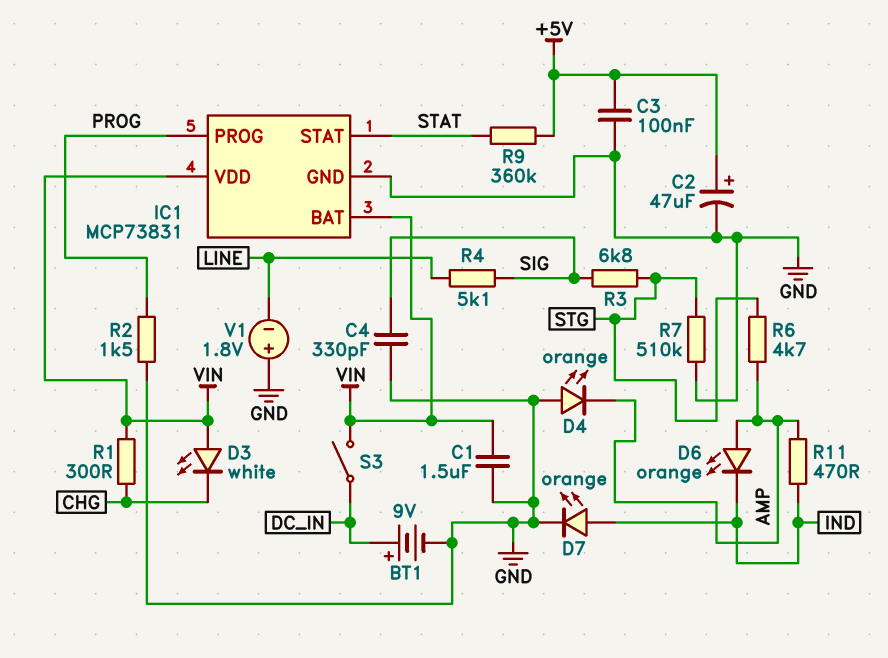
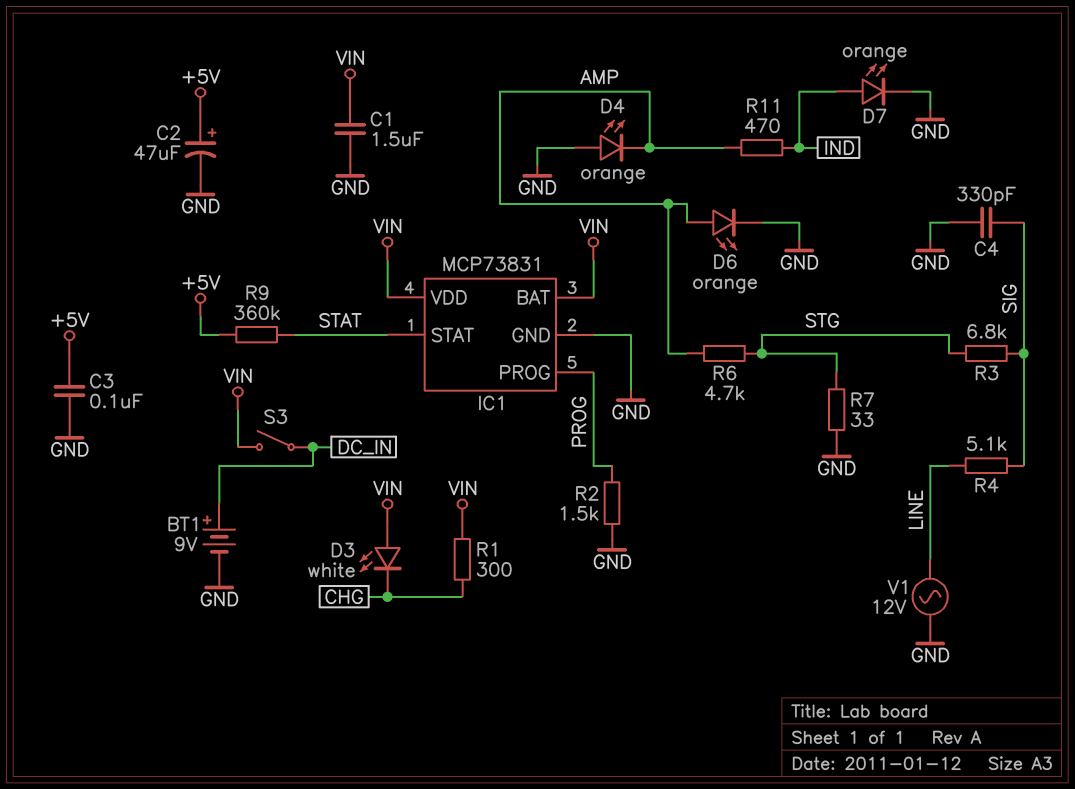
D6: LED orange (A AMP, K IND) -> LED orange (A AMP, K GND)
R7: 510k (GND, STG) -> 33 (GND, STG)
V1: 1.8V (plus GND, minus LINE) -> AC 12V (GND, LINE)

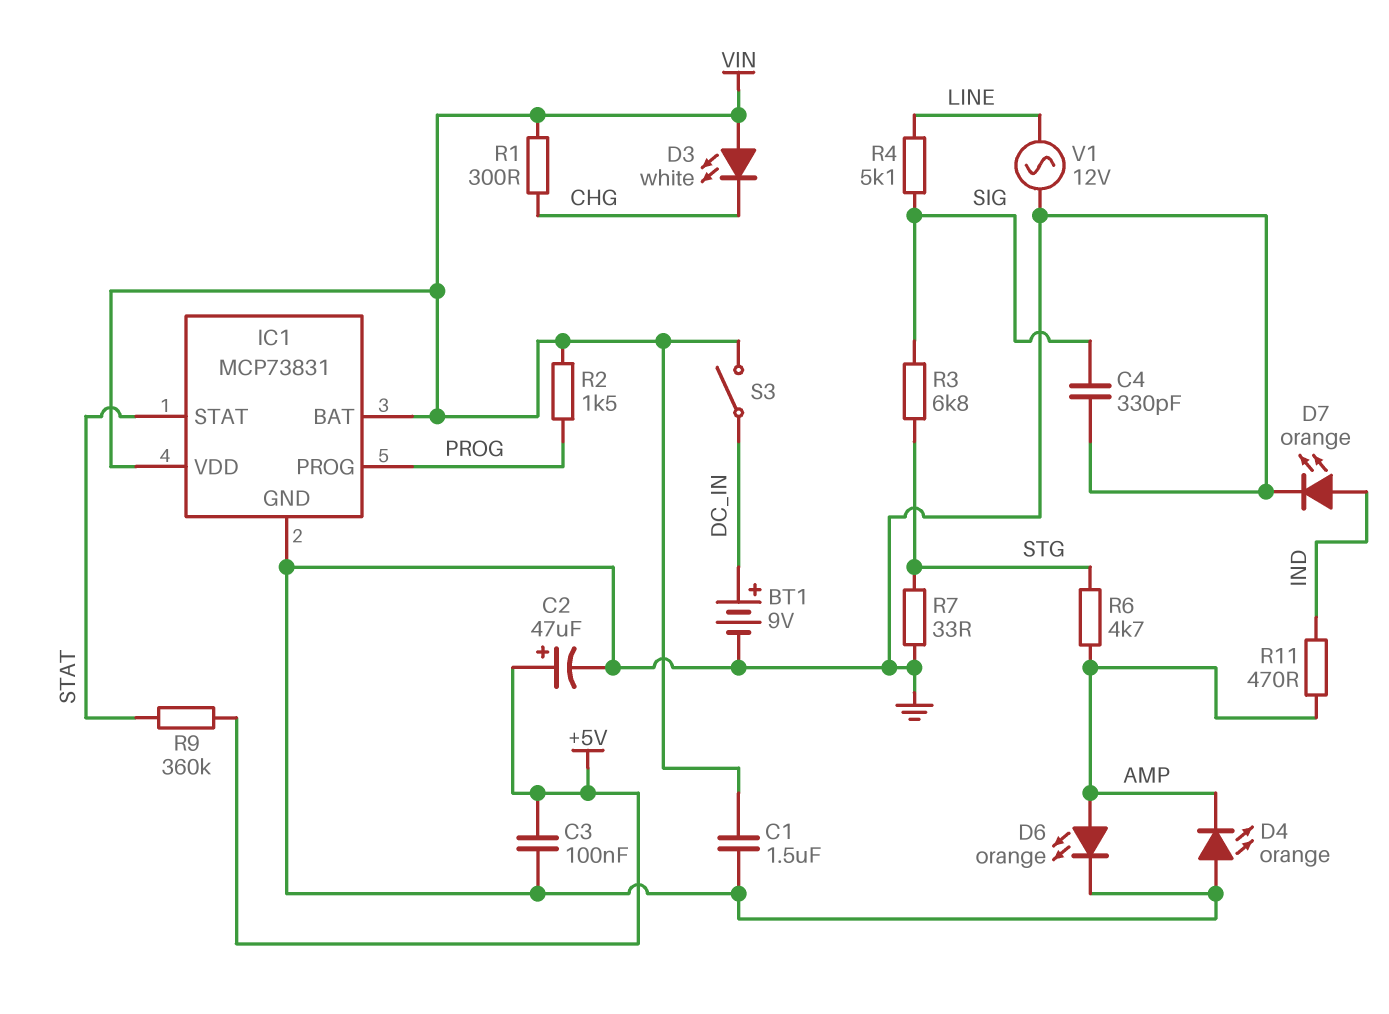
R2: 1.5k (GND, PROG) -> 1.5k (PROG, VIN)

